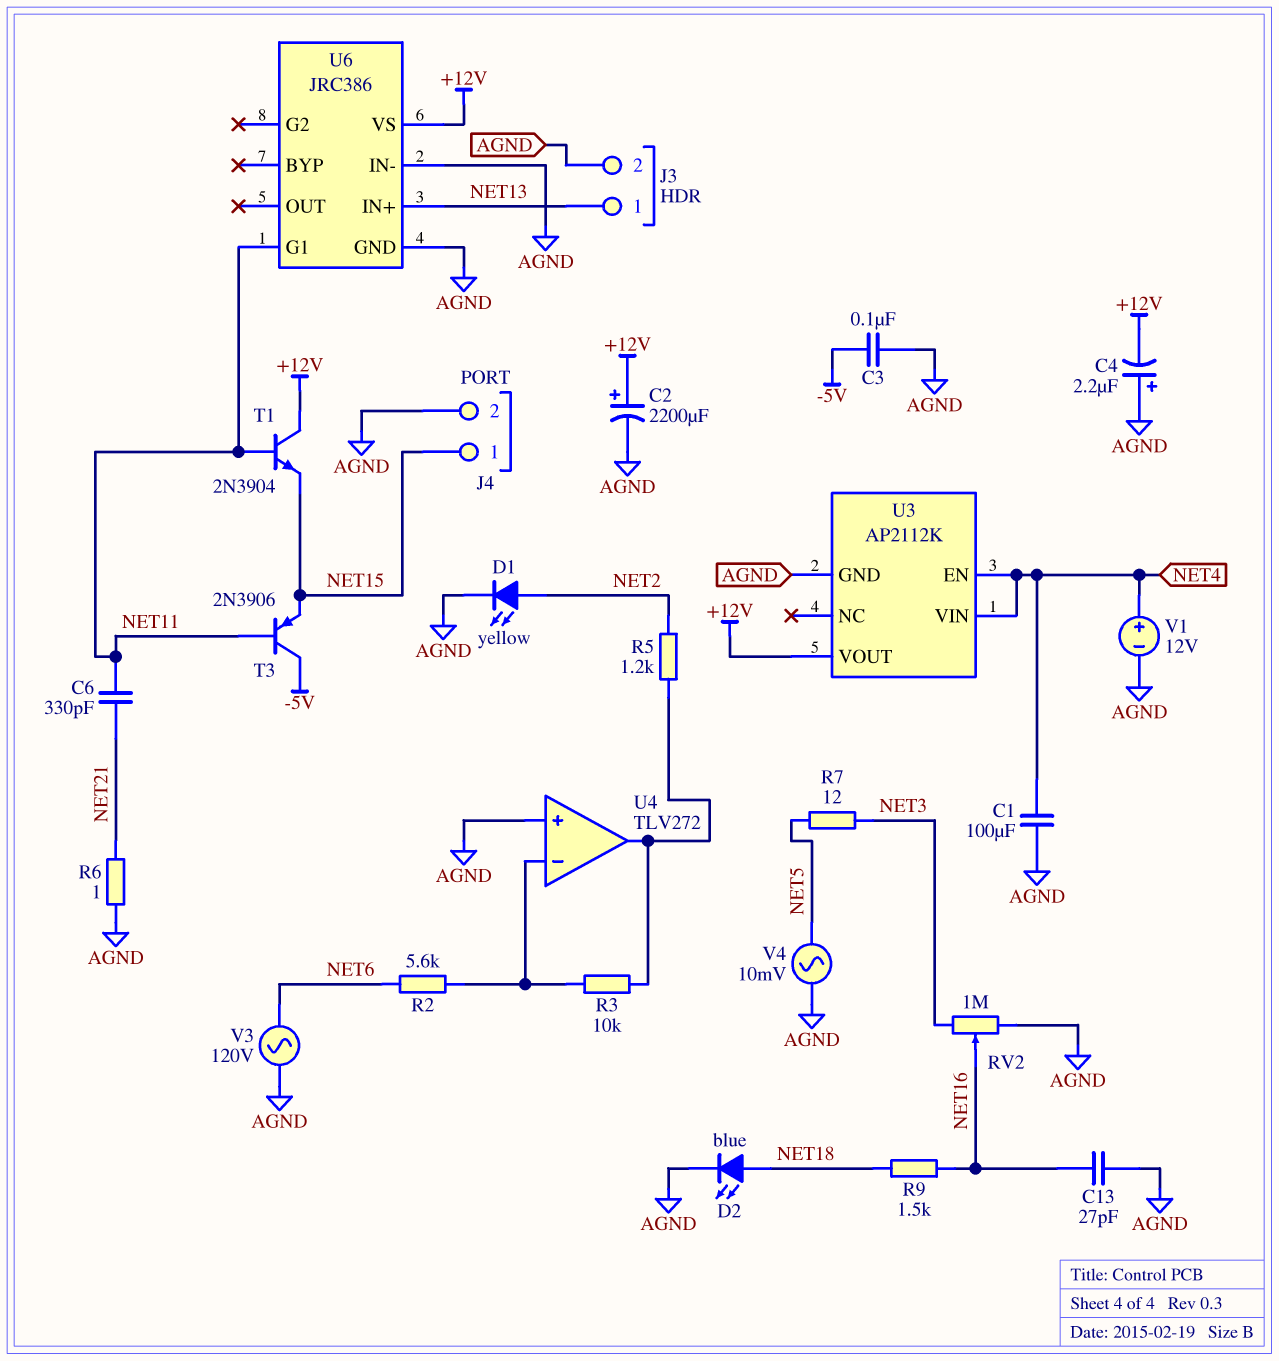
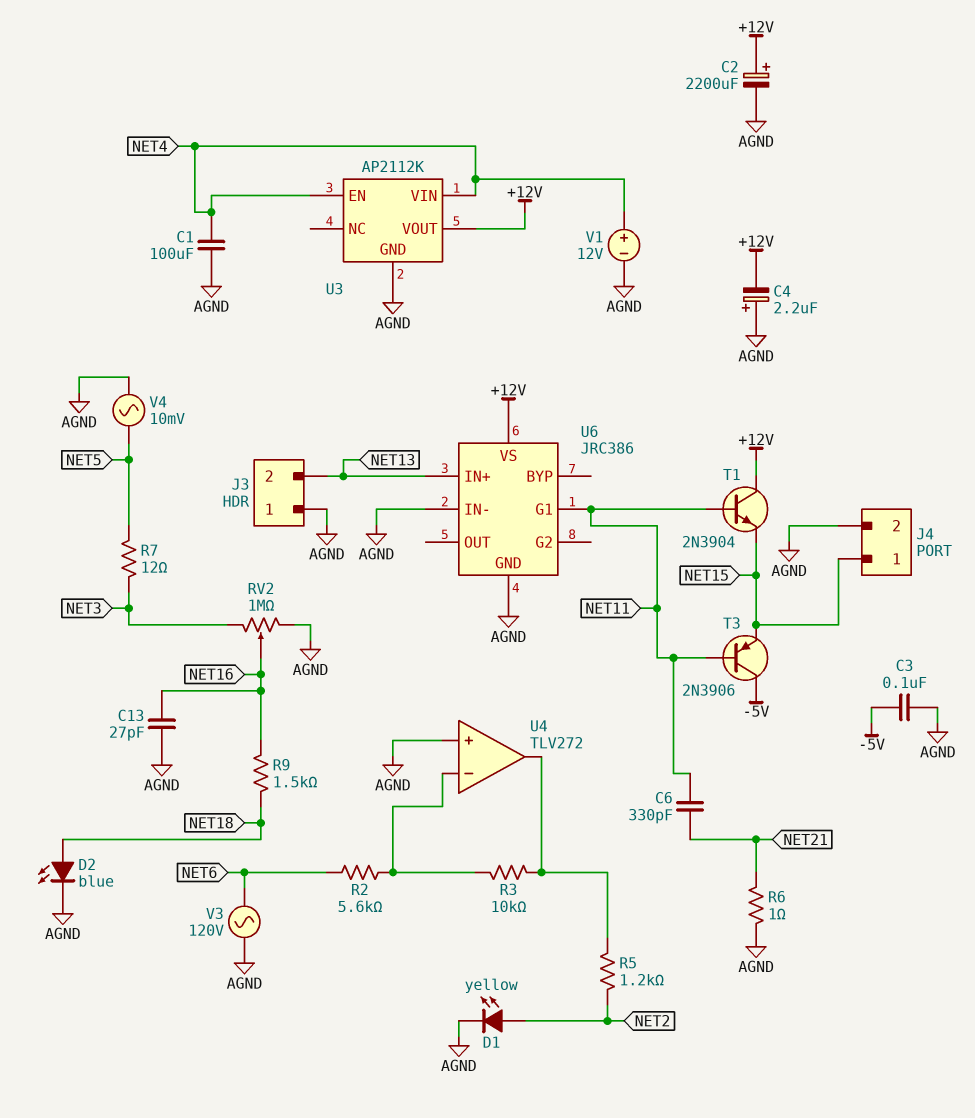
J3 pin 1: NET13 -> AGND
J3 pin 2: AGND -> NET13

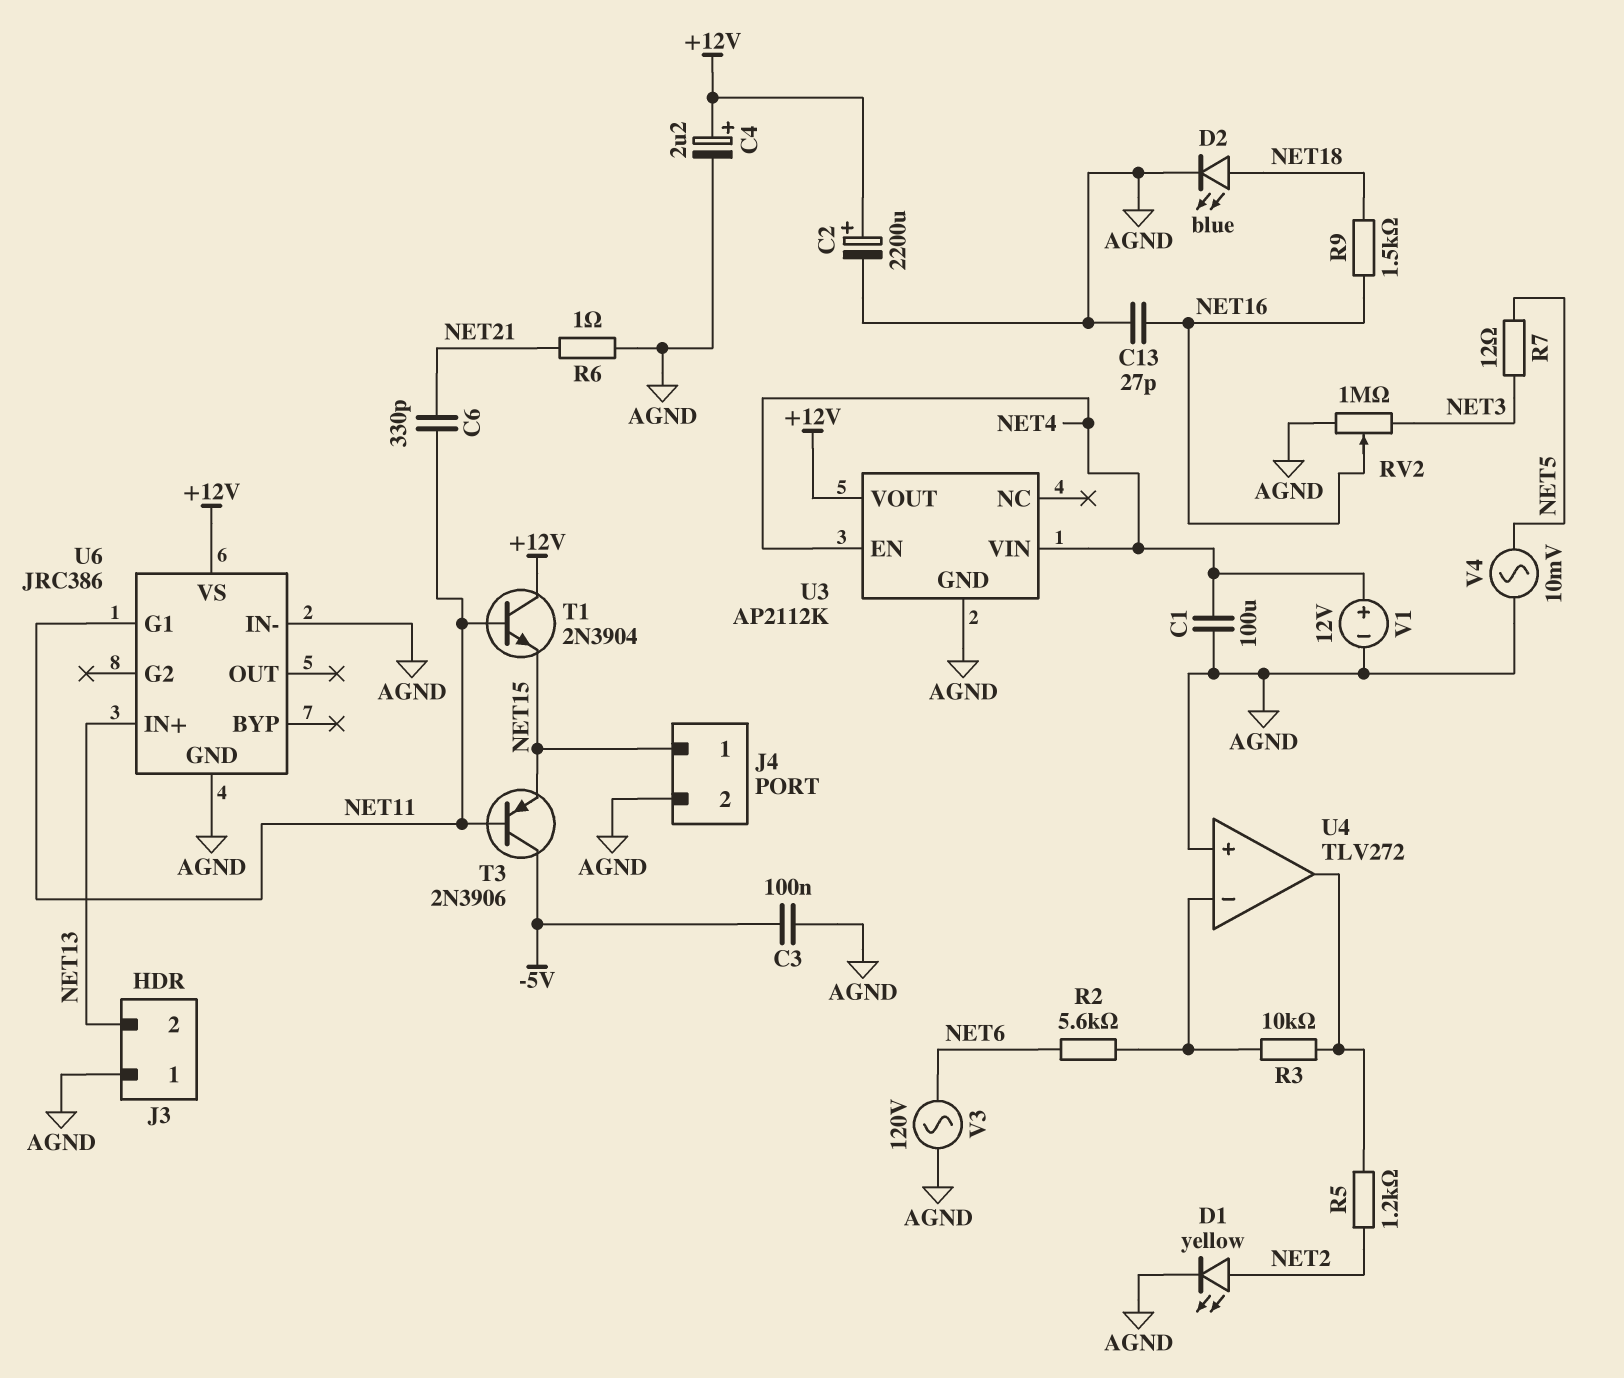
C4: 2.2uF (plus AGND, minus +12V) -> 2.2uF (plus +12V, minus AGND)

